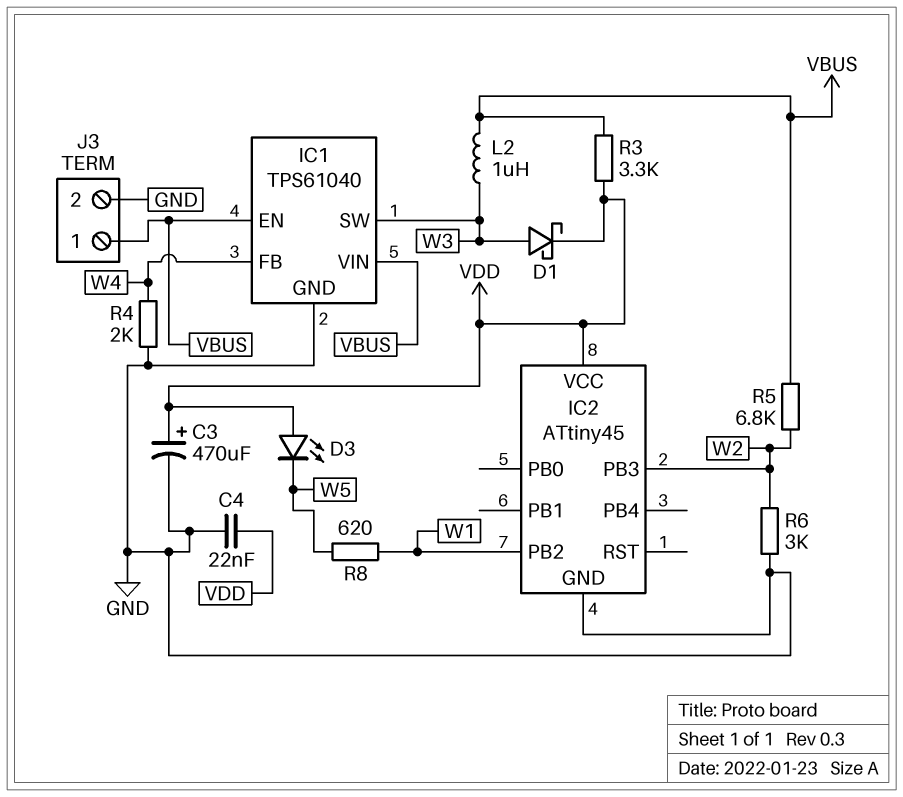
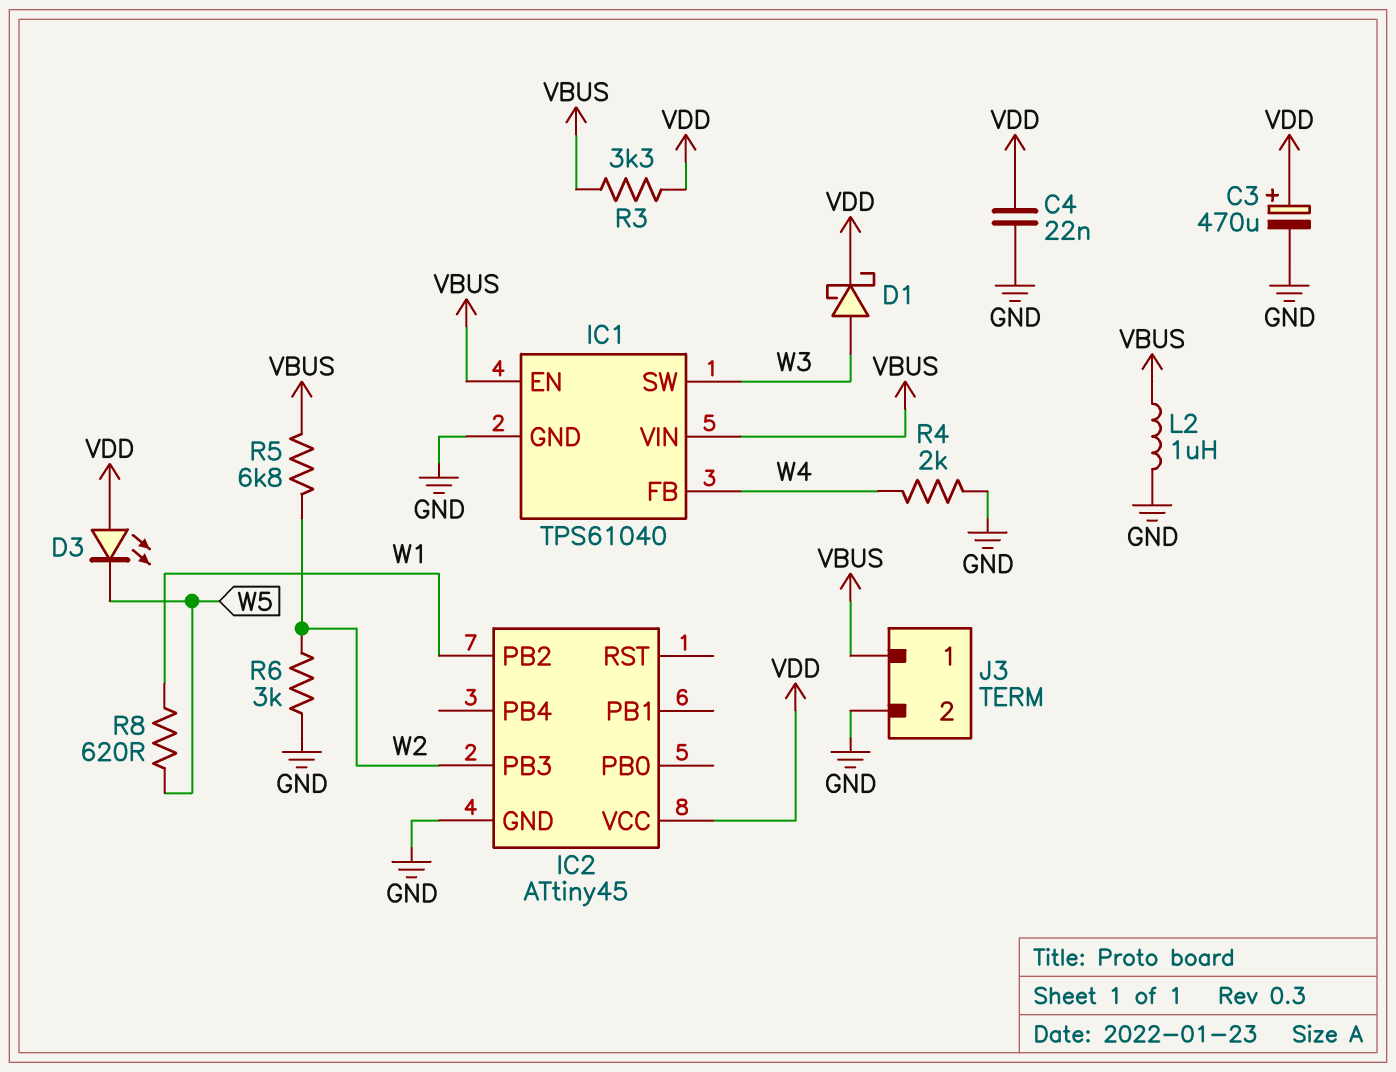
L2: 1uH (VBUS, W3) -> 1uH (GND, VBUS)

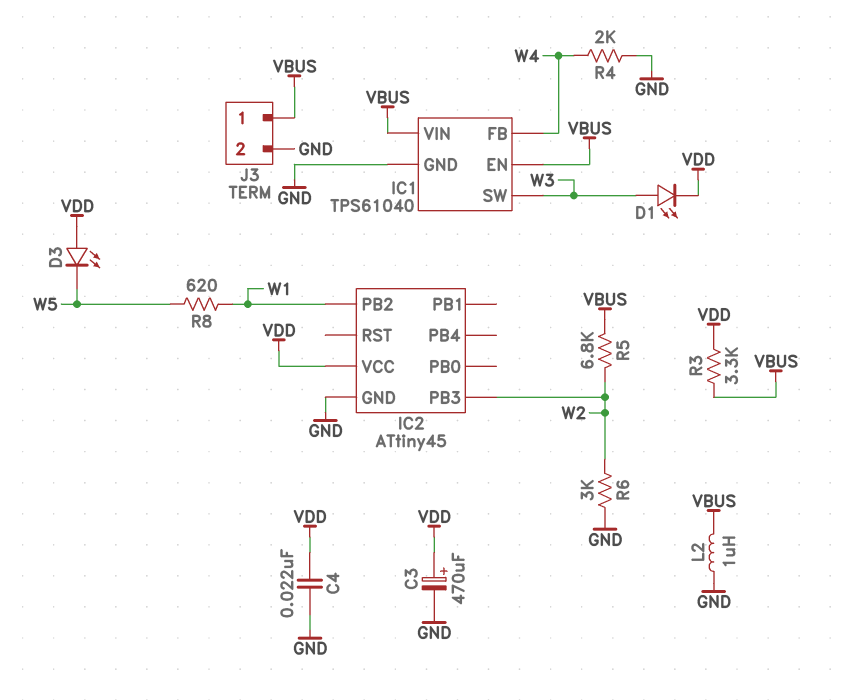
D1: schottky (A W3, K VDD) -> LED (A W3, K VDD)

